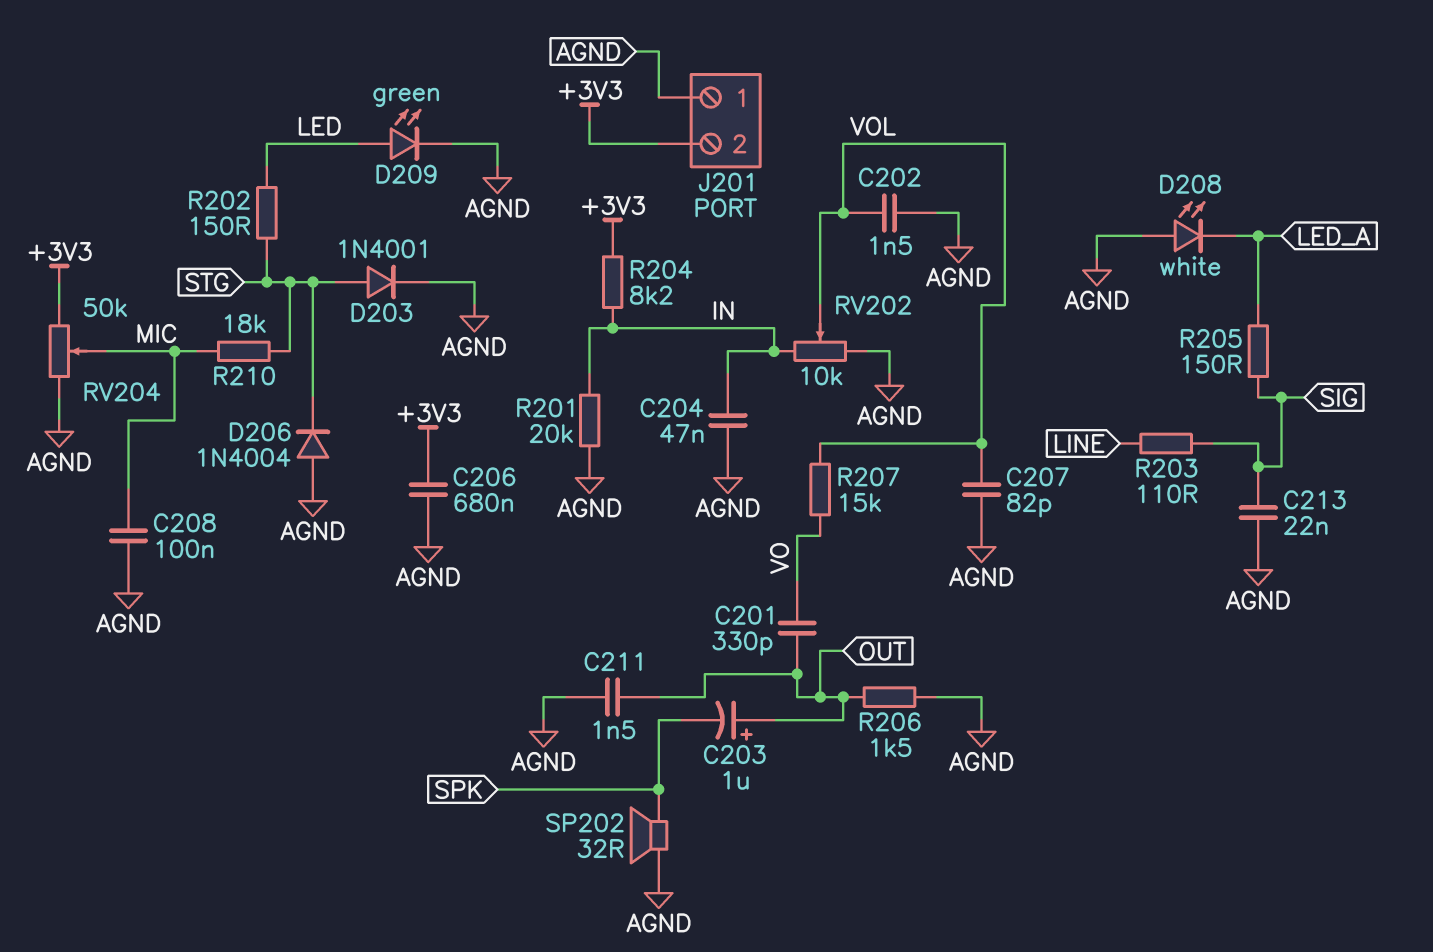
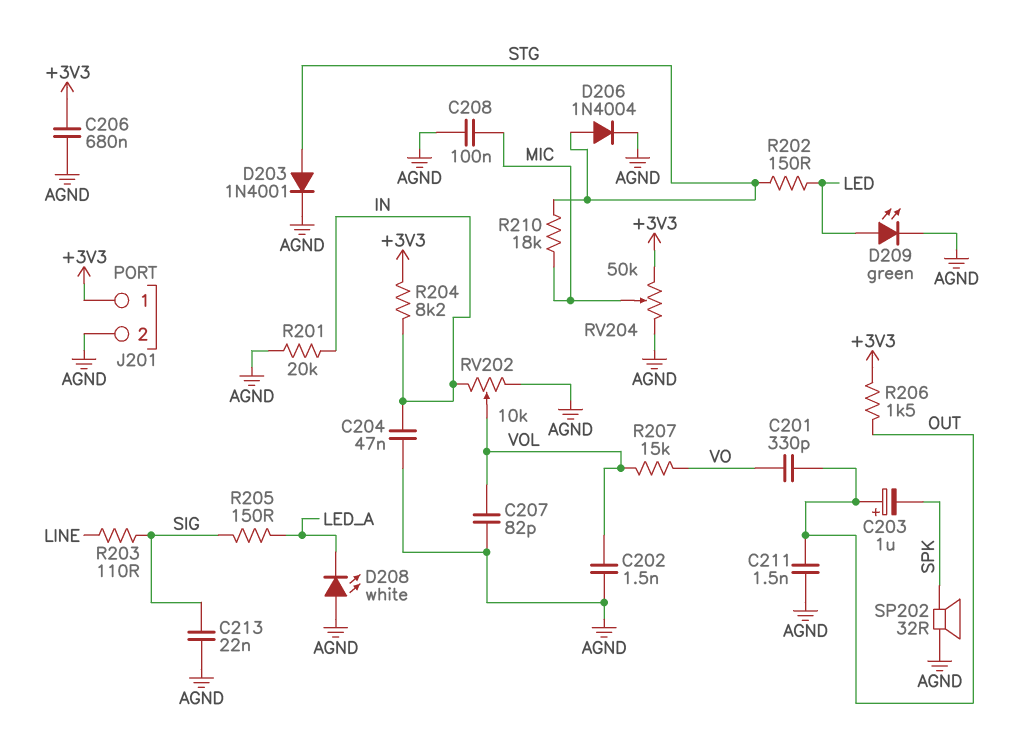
D206: diode 1N4004 (A AGND, K STG) -> diode 1N4004 (A STG, K AGND)
J201 pin 1: AGND -> +3V3
J201 pin 2: +3V3 -> AGND
R206: 1.5k (AGND, OUT) -> 1.5k (+3V3, OUT)

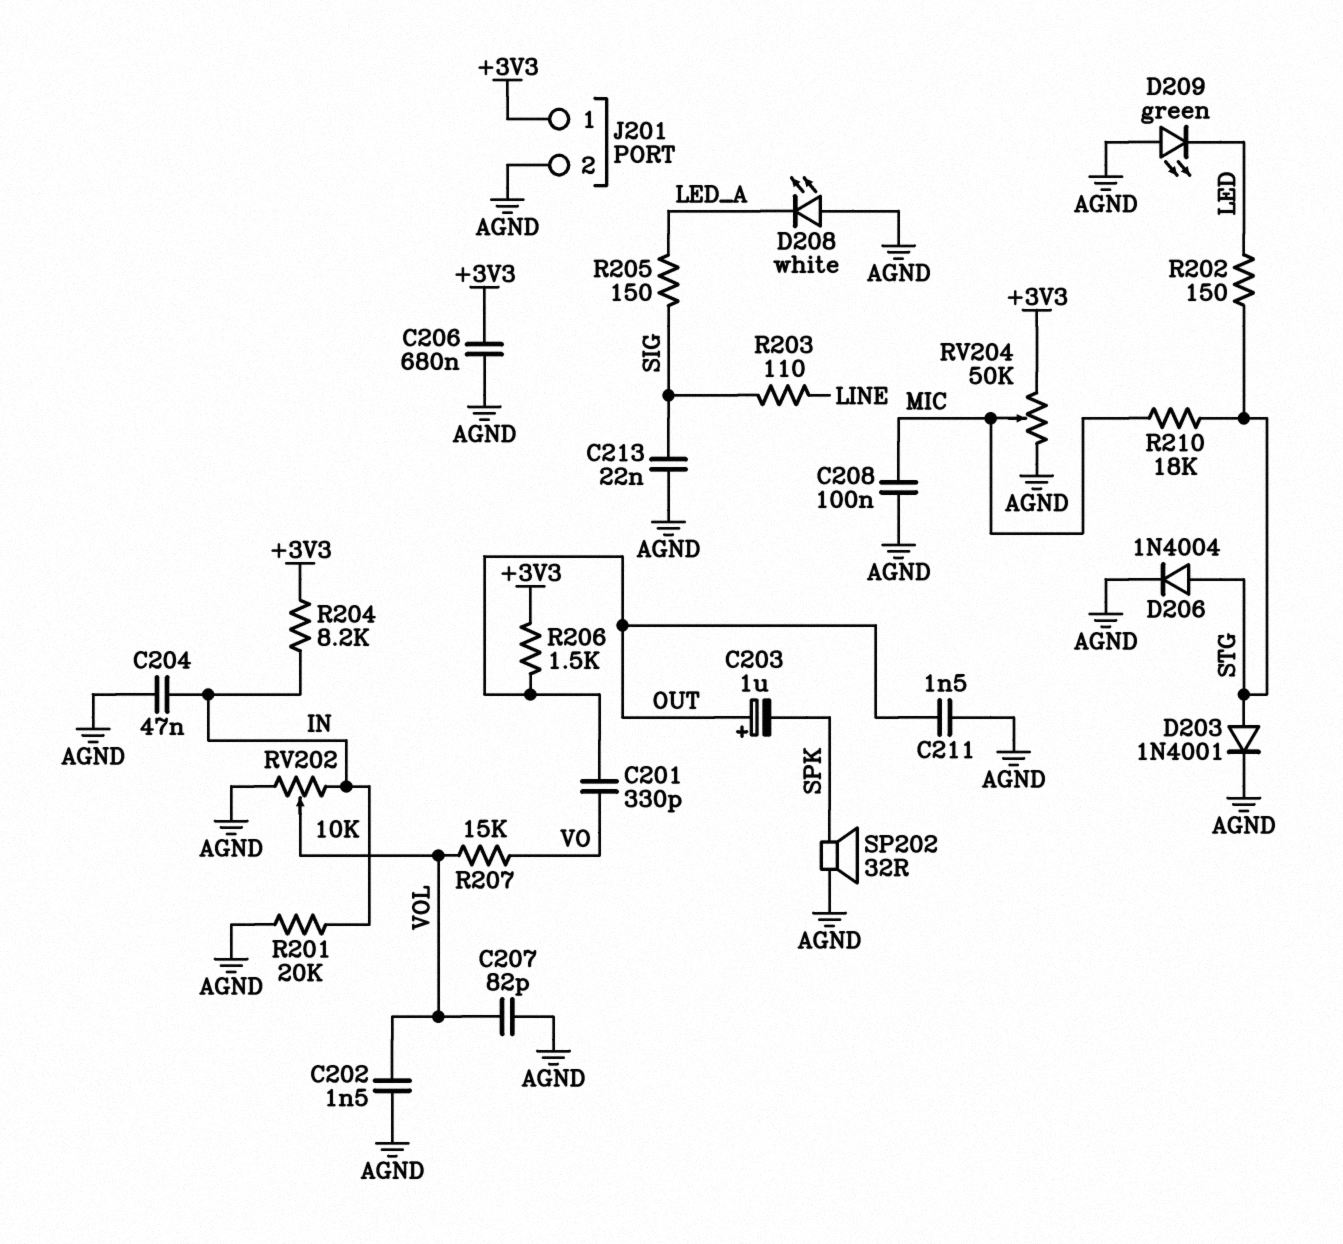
D209: LED green (A LED, K AGND) -> LED green (A AGND, K LED)

